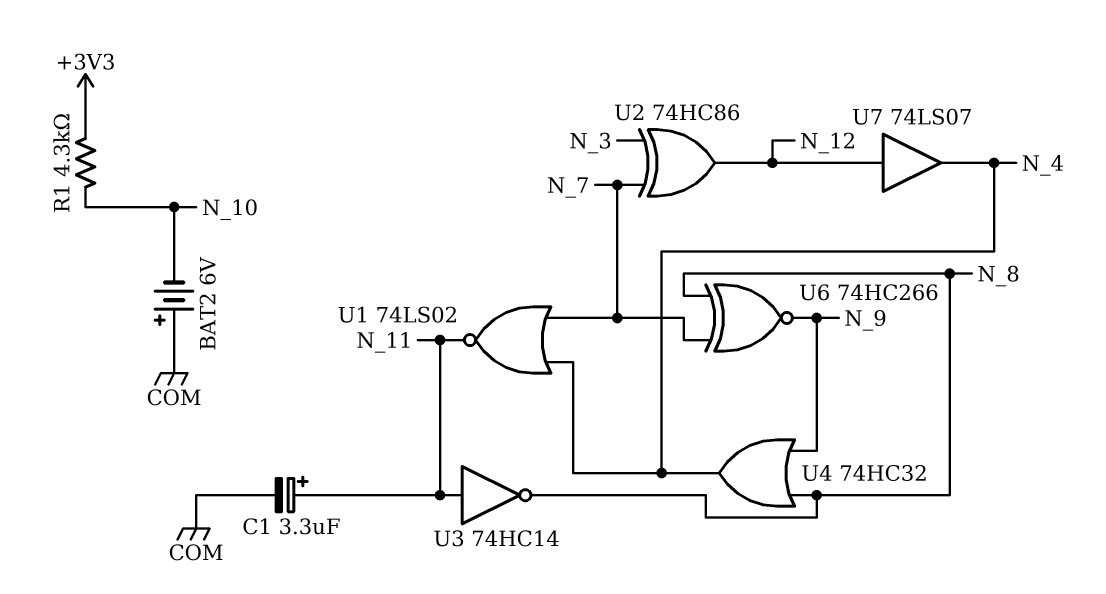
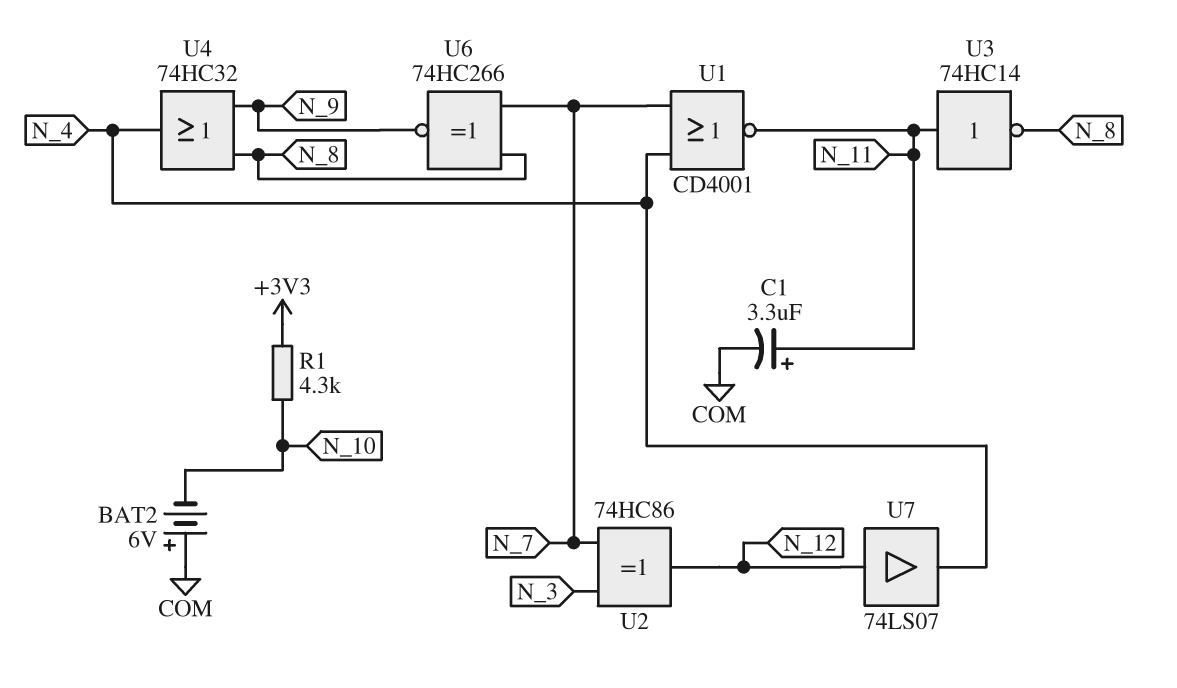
U1: NOR 74LS02 (in N_4, in N_7, out N_11) -> NOR CD4001 (in N_4, in N_7, out N_11)

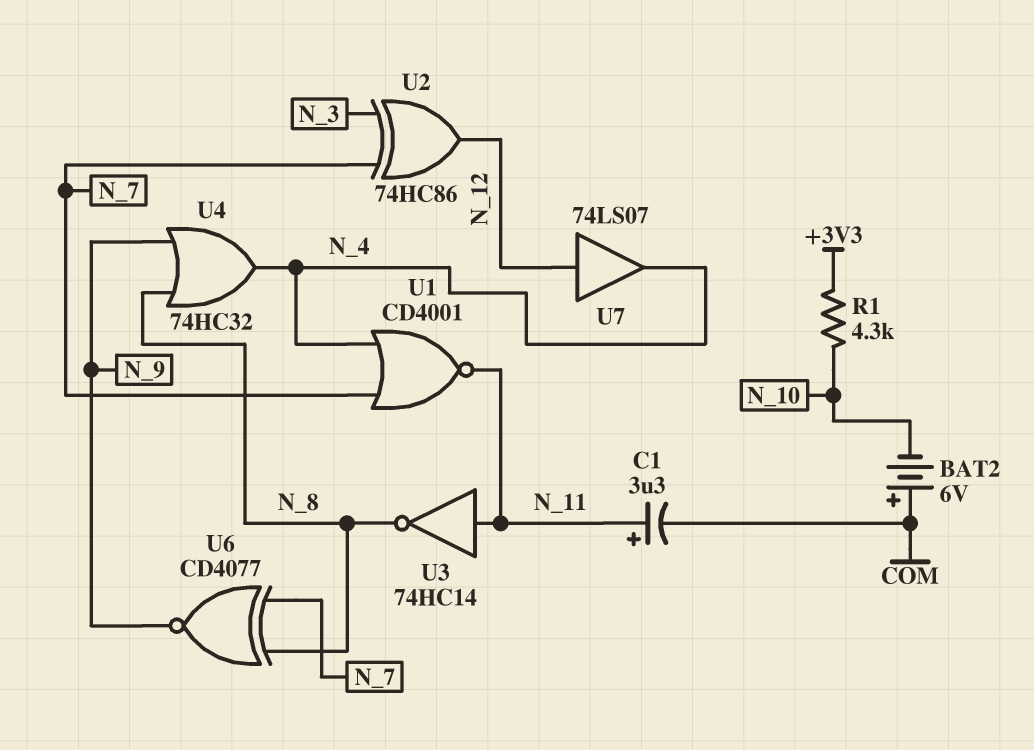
U6: XNOR 74HC266 (in N_7, in N_8, out N_9) -> XNOR CD4077 (in N_7, in N_8, out N_9)

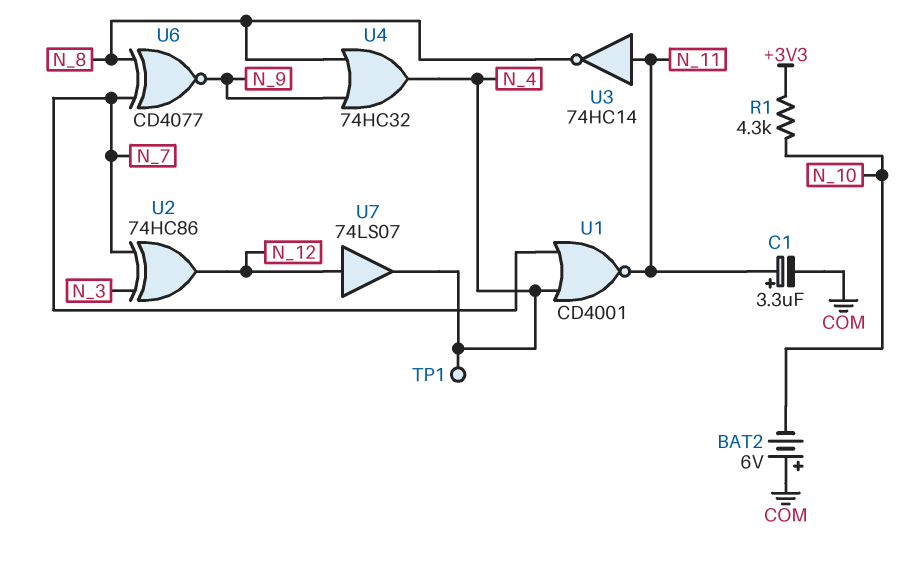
TP1: none -> test point (N_4)

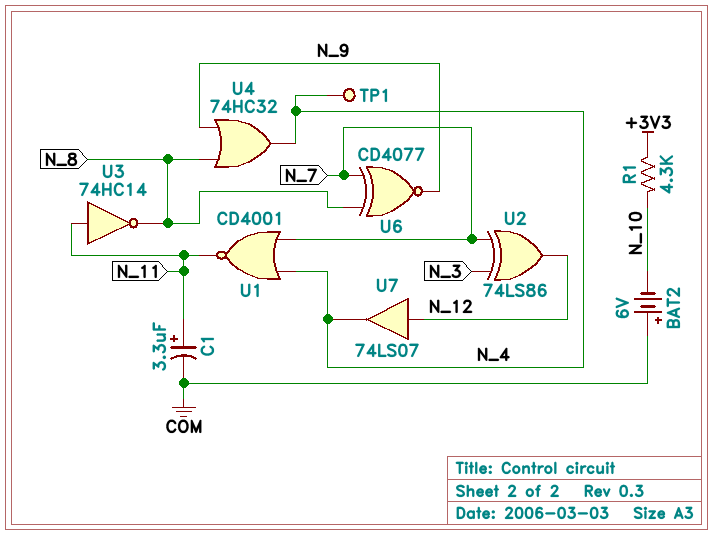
U2: XOR 74HC86 (in N_3, in N_7, out N_12) -> XOR 74LS86 (in N_3, in N_7, out N_12)

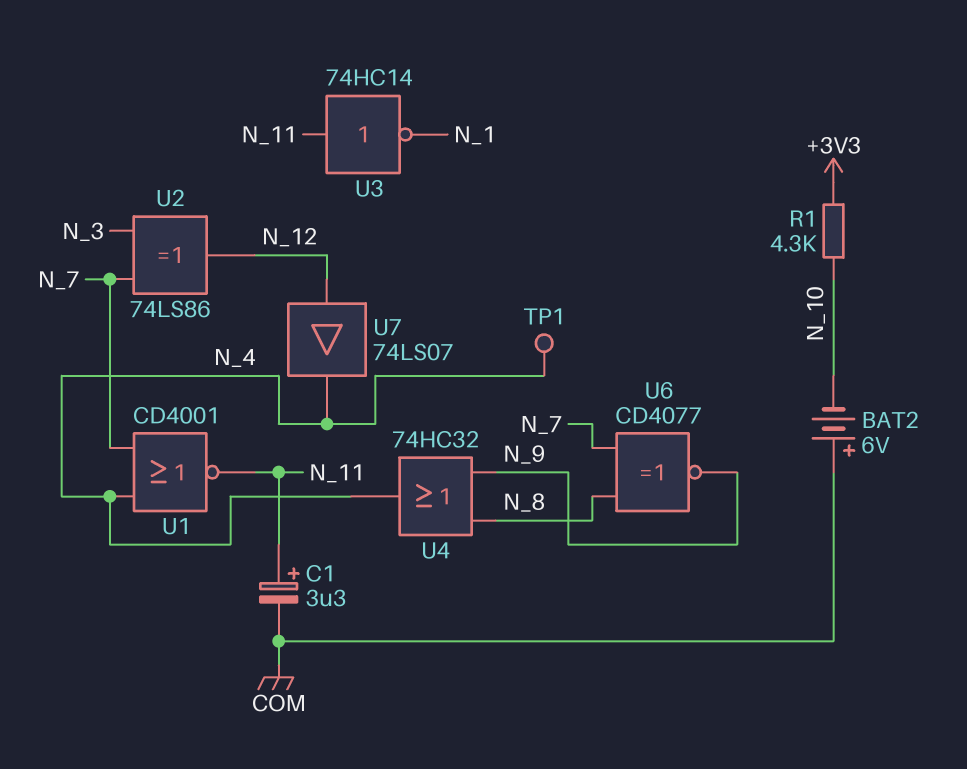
U3: NOT 74HC14 (in N_11, out N_8) -> NOT 74HC14 (in N_11, out N_1)

